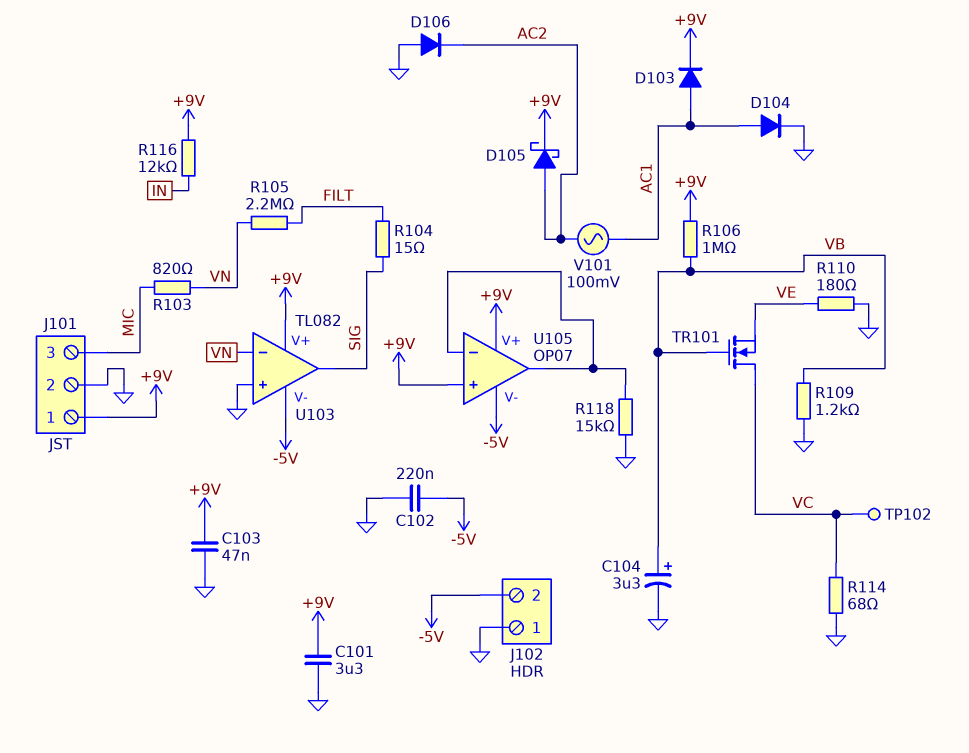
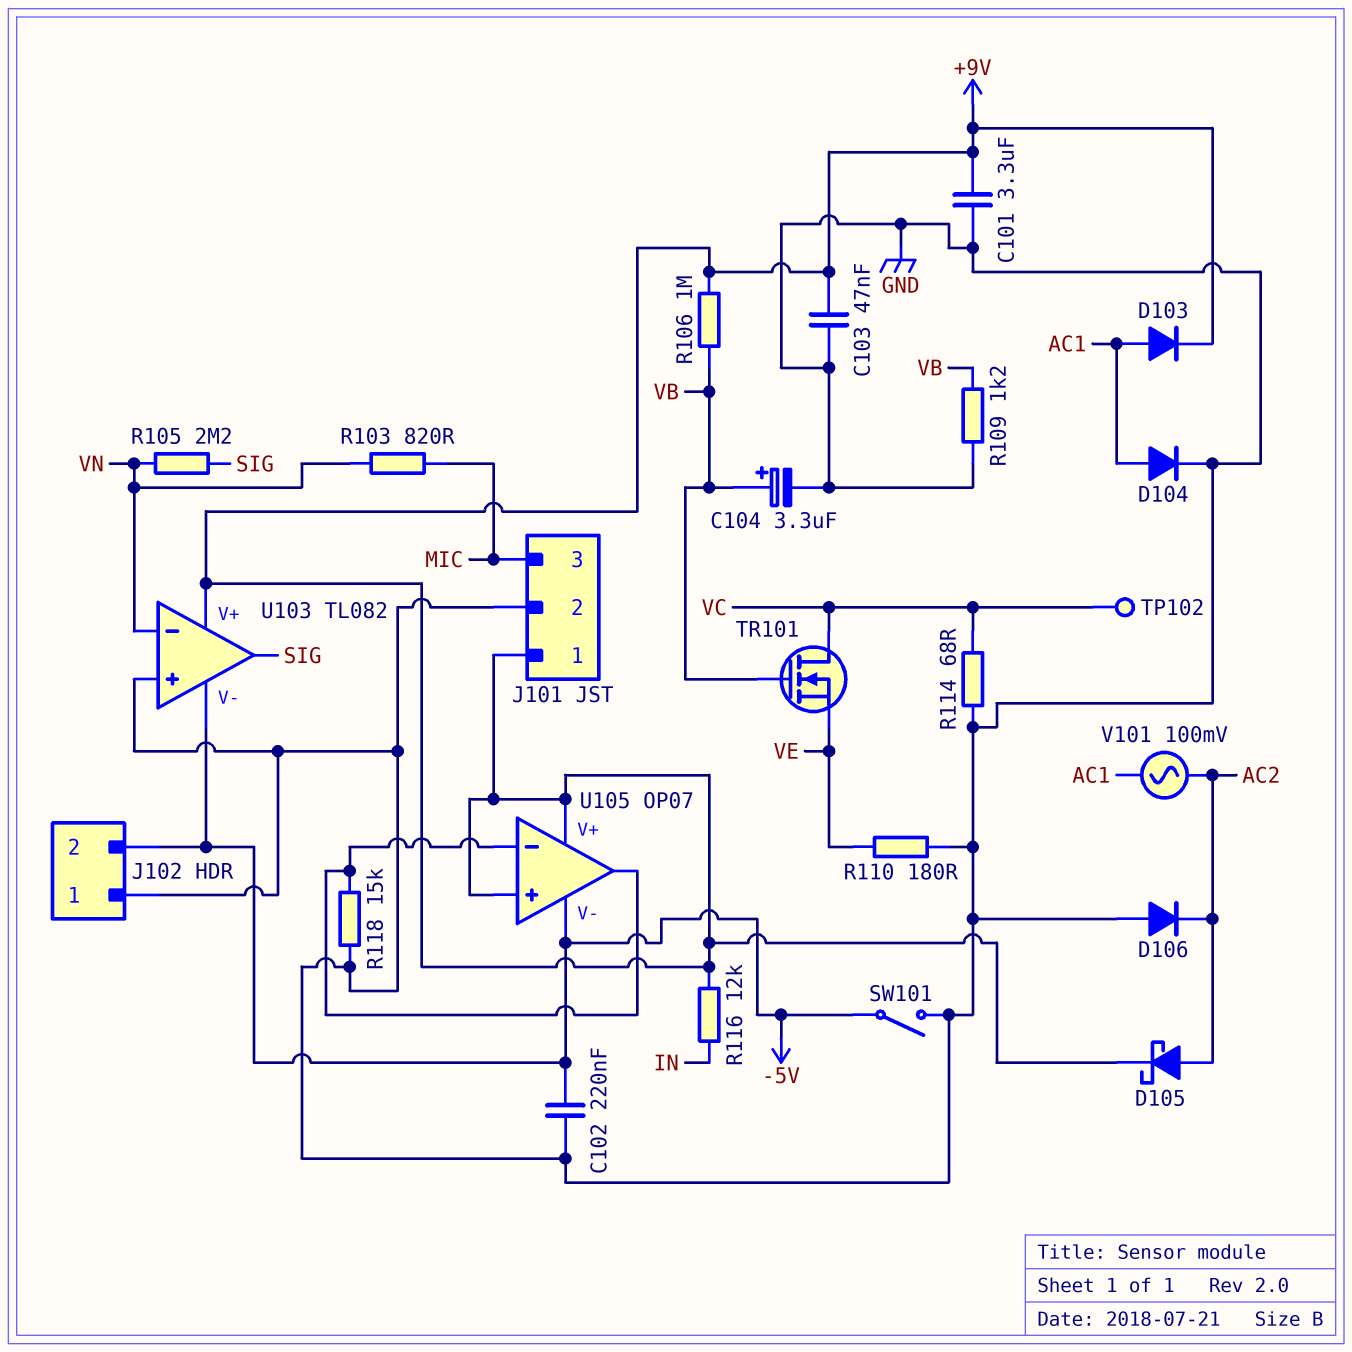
R104: 15 (FILT, SIG) -> none
R105: 2.2M (FILT, VN) -> 2.2M (SIG, VN)
SW101: none -> switch (-5V, GND)

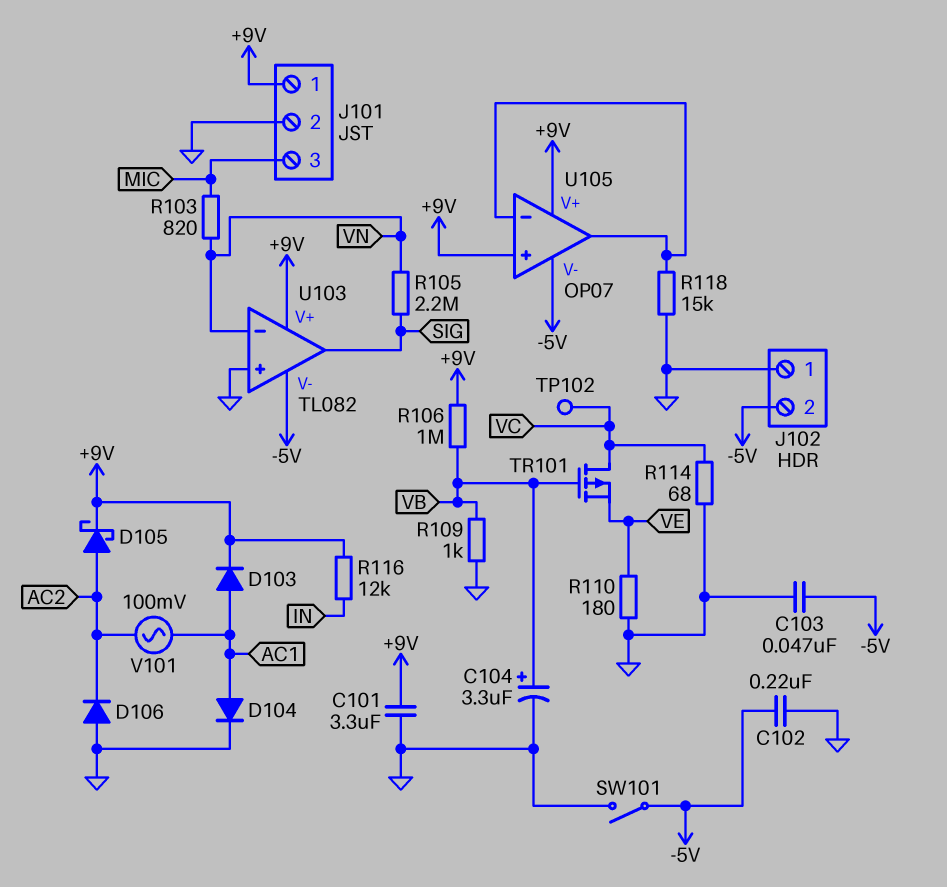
C103: 47nF (+9V, GND) -> 47nF (-5V, GND)
R109: 1.2k (GND, VB) -> 1k (GND, VB)
TR101: NMOS (G VB, D VC, S VE) -> PMOS (G VB, D VC, S VE)

